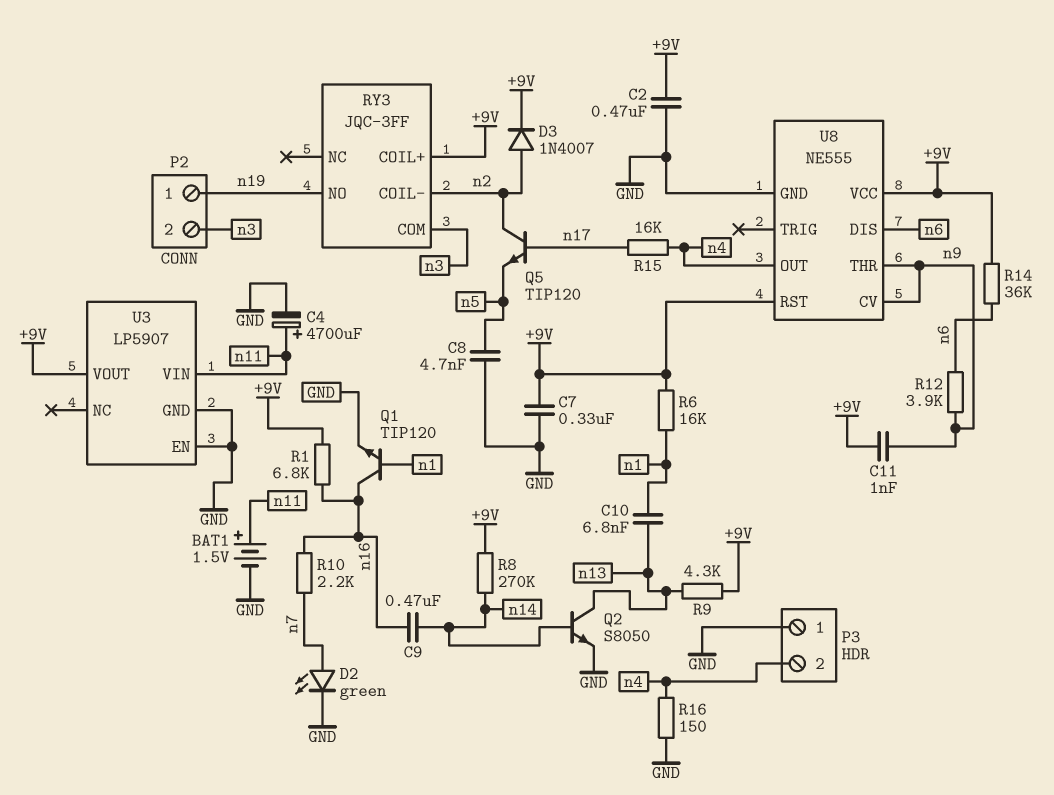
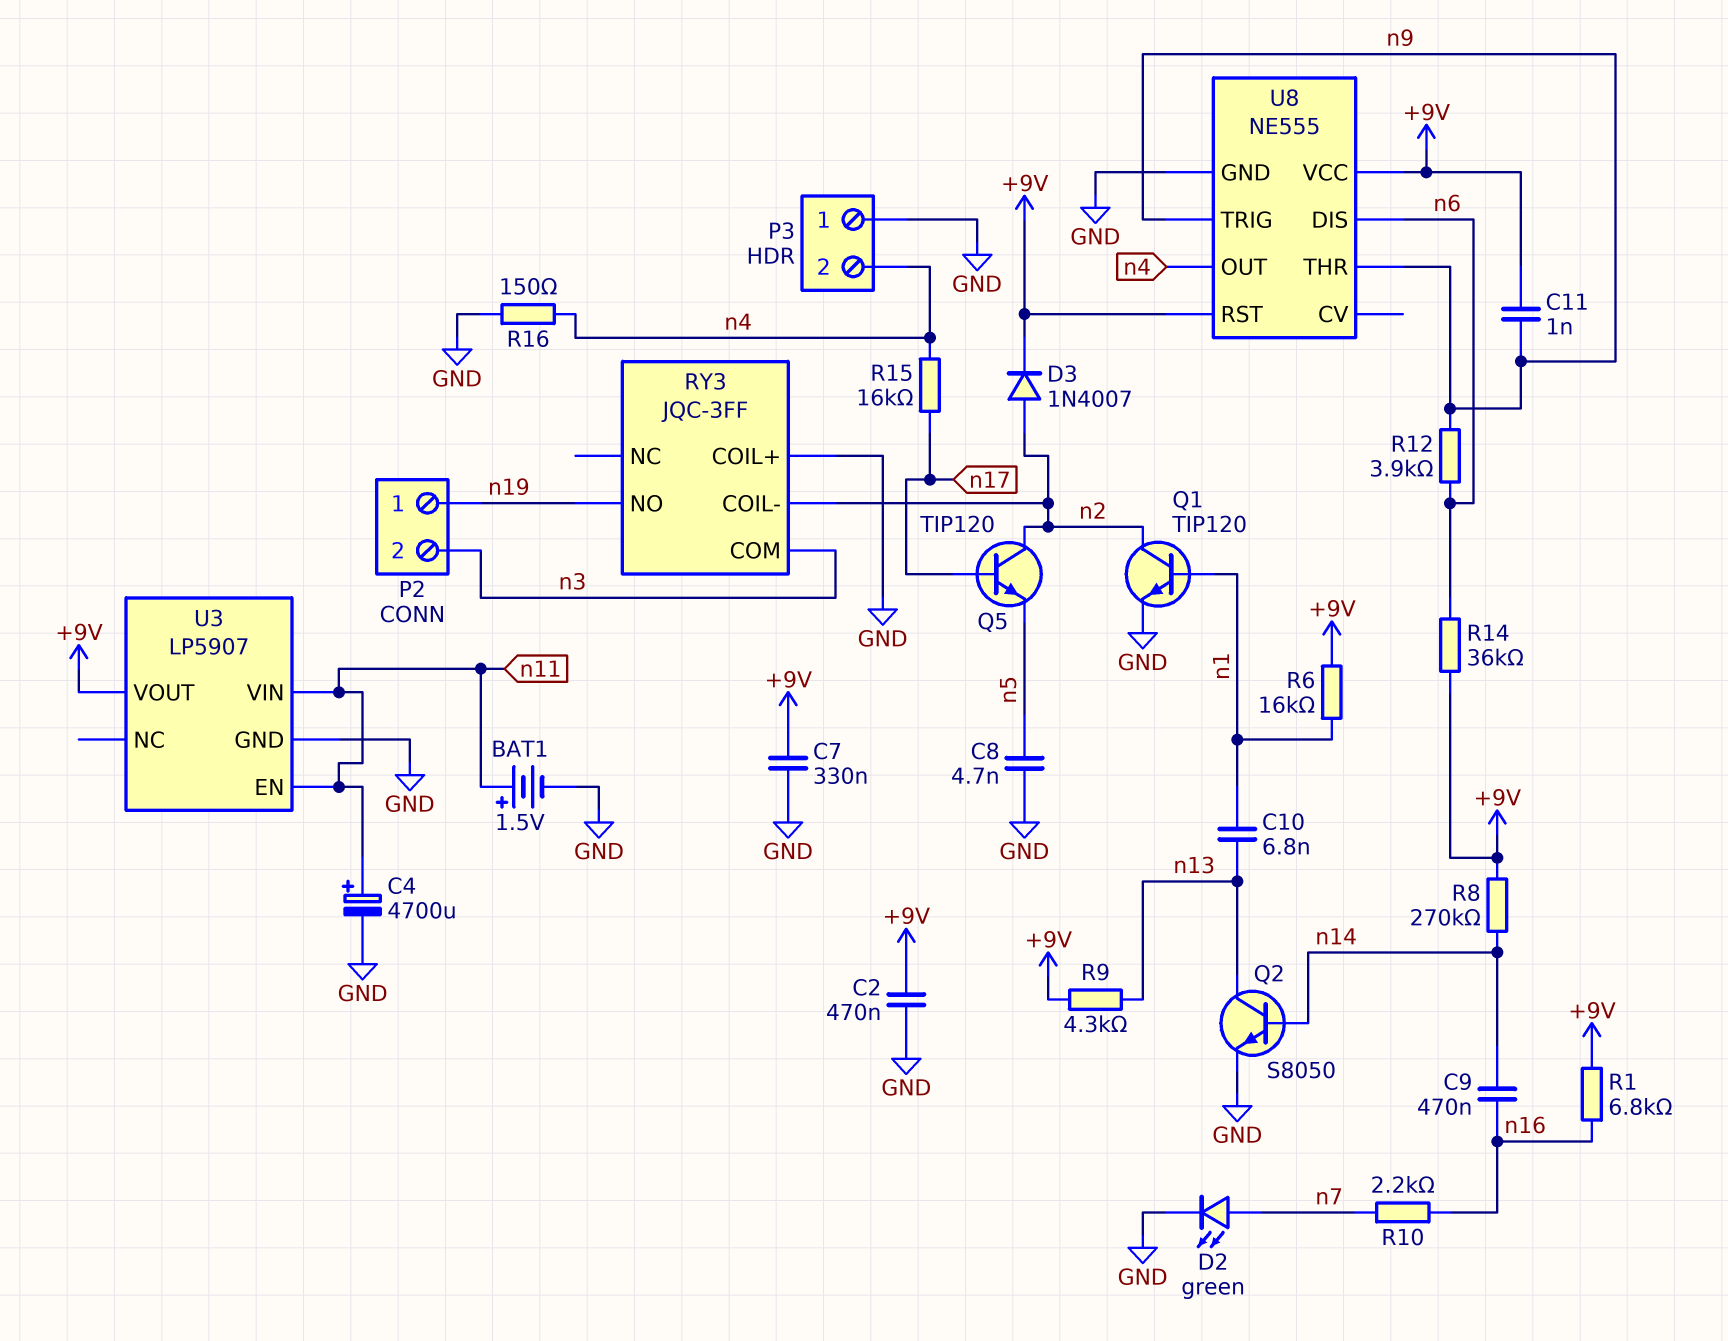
Q1: NPN TIP120 (B n1, C n16, E GND) -> NPN TIP120 (B n1, C n2, E GND)
RY3 pin COIL+: +9V -> GND
U3 pin EN: GND -> n11
U8 pin CV: n9 -> none
U8 pin TRIG: none -> n9

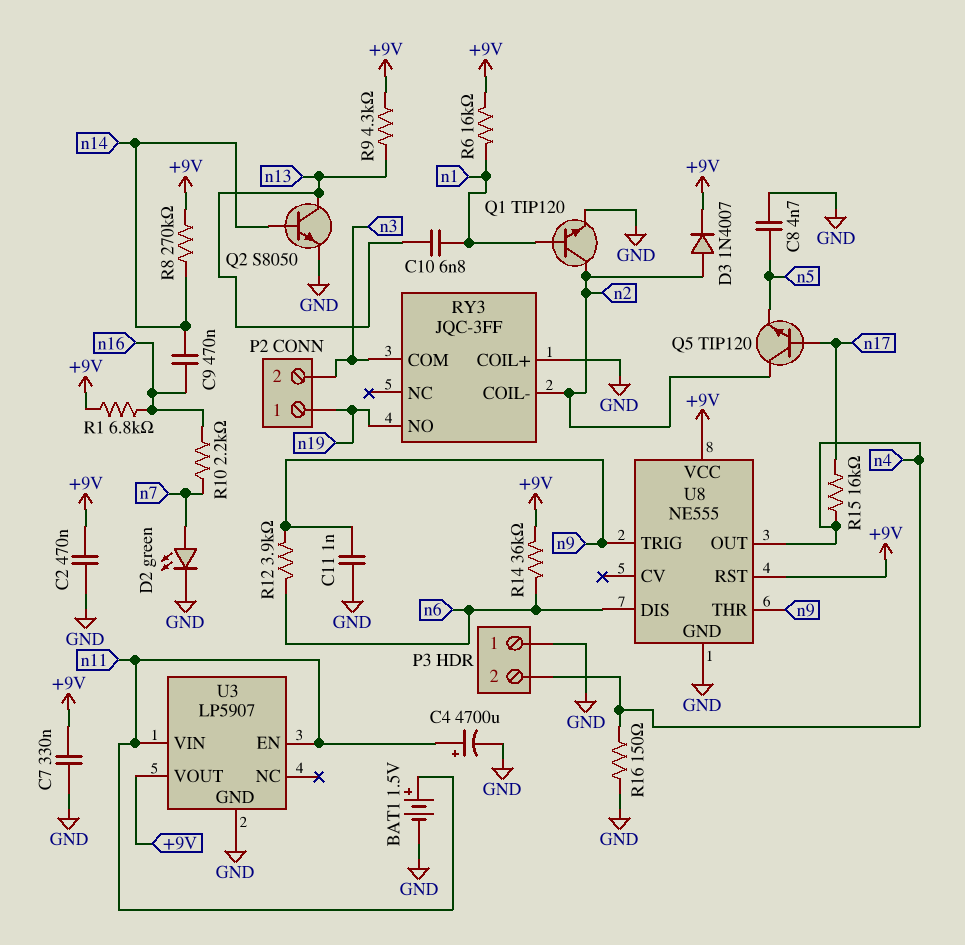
C11: 1nF (+9V, n9) -> 1nF (GND, n9)

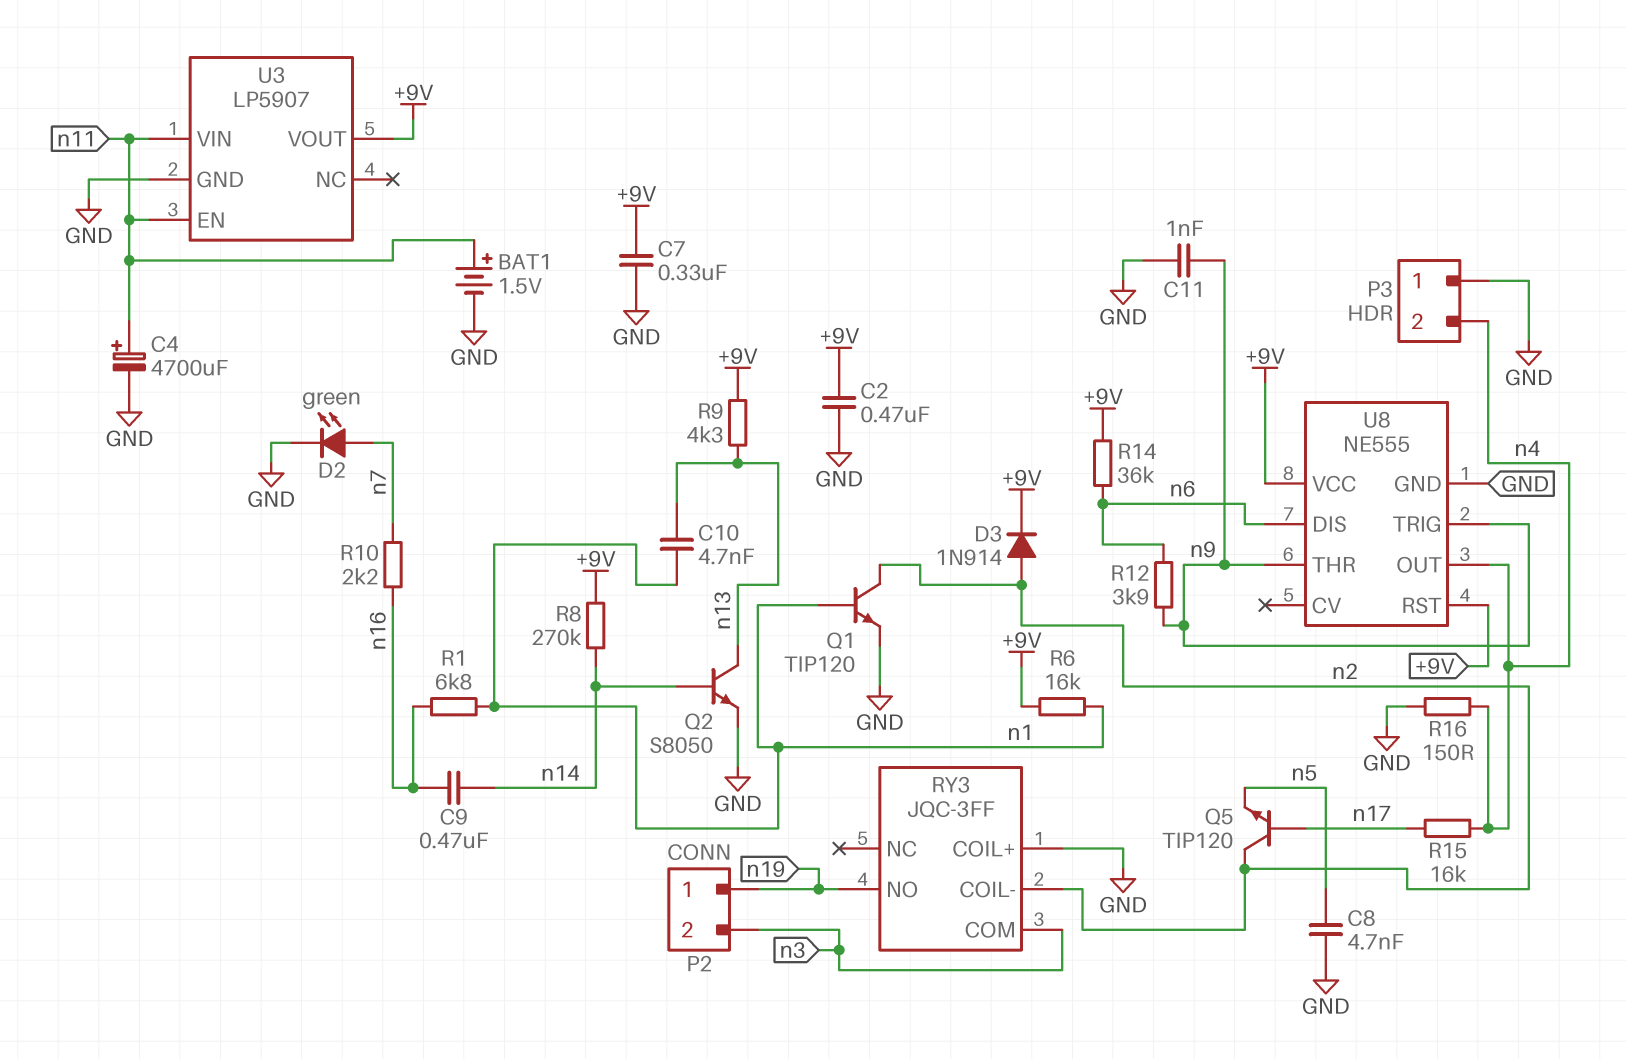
C10: 6.8nF (n1, n13) -> 4.7nF (n1, n13)
D3: diode 1N4007 (A n2, K +9V) -> diode 1N914 (A n2, K +9V)
R1: 6.8k (+9V, n16) -> 6.8k (n1, n16)

